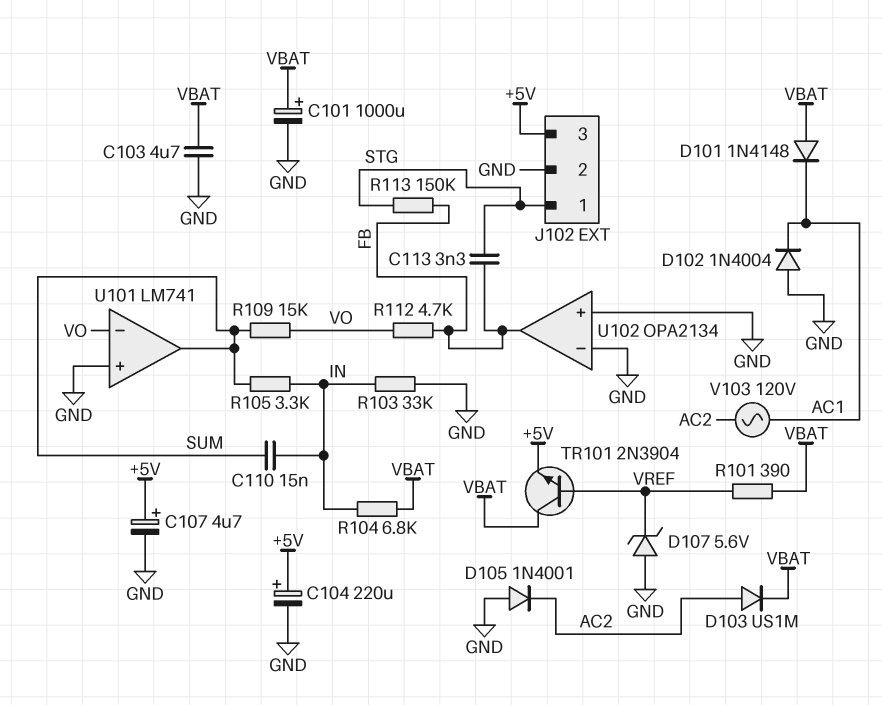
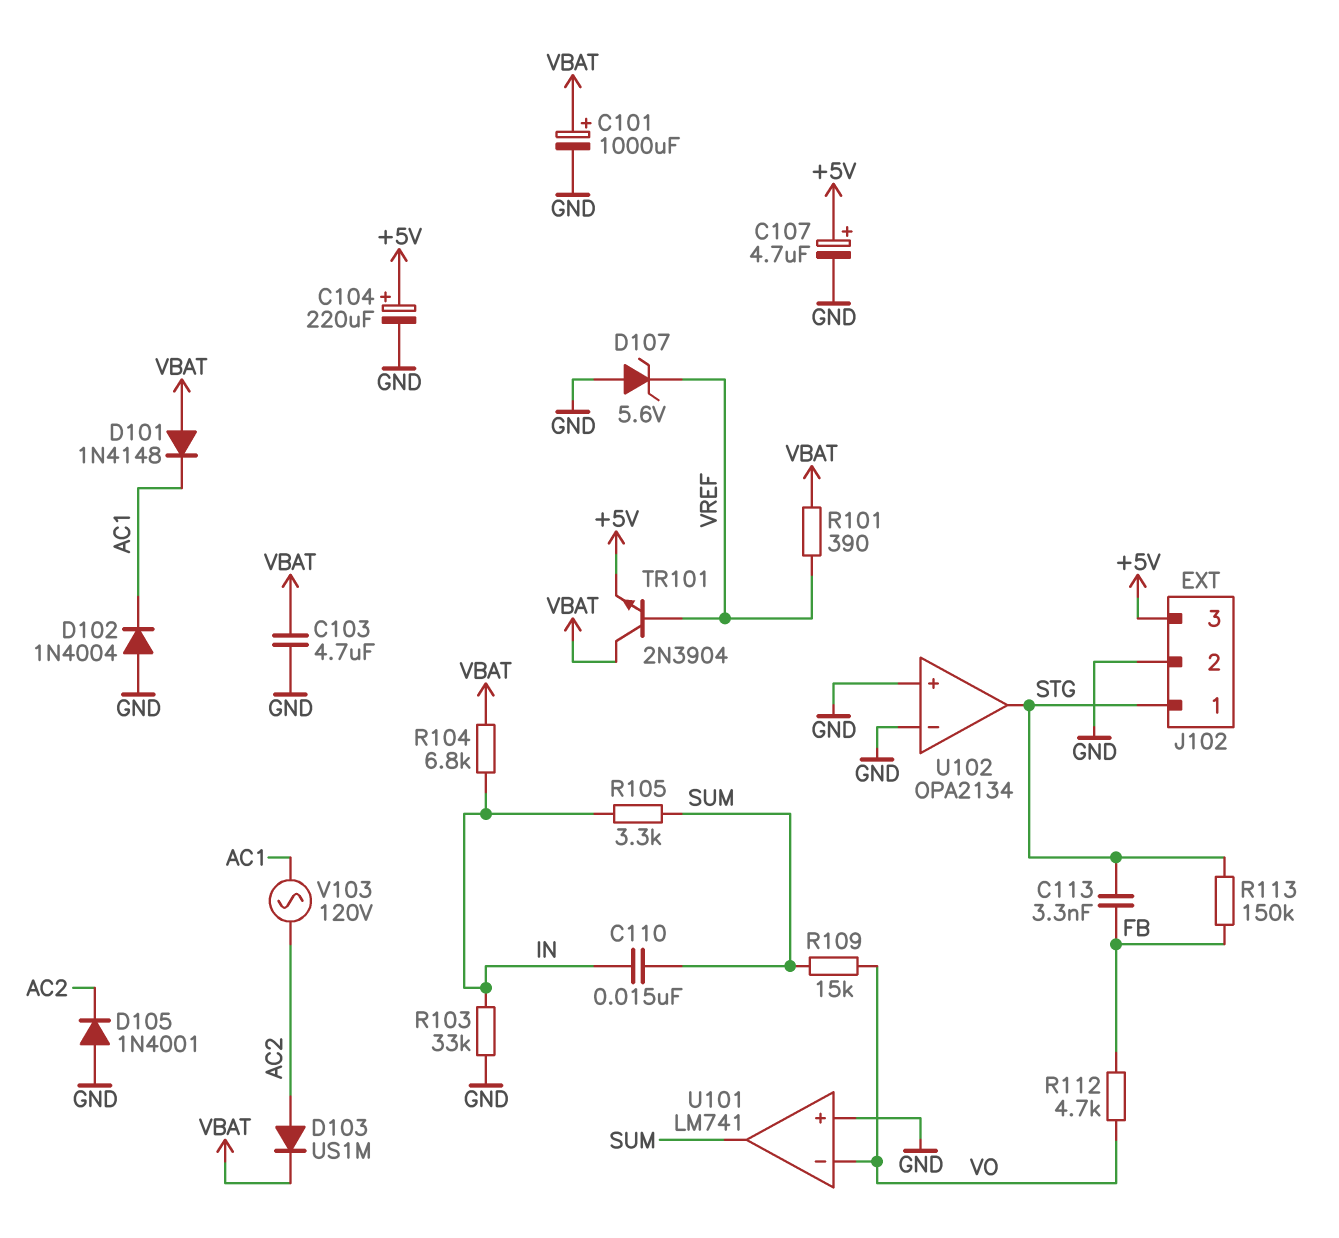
U102 pin out: FB -> STG

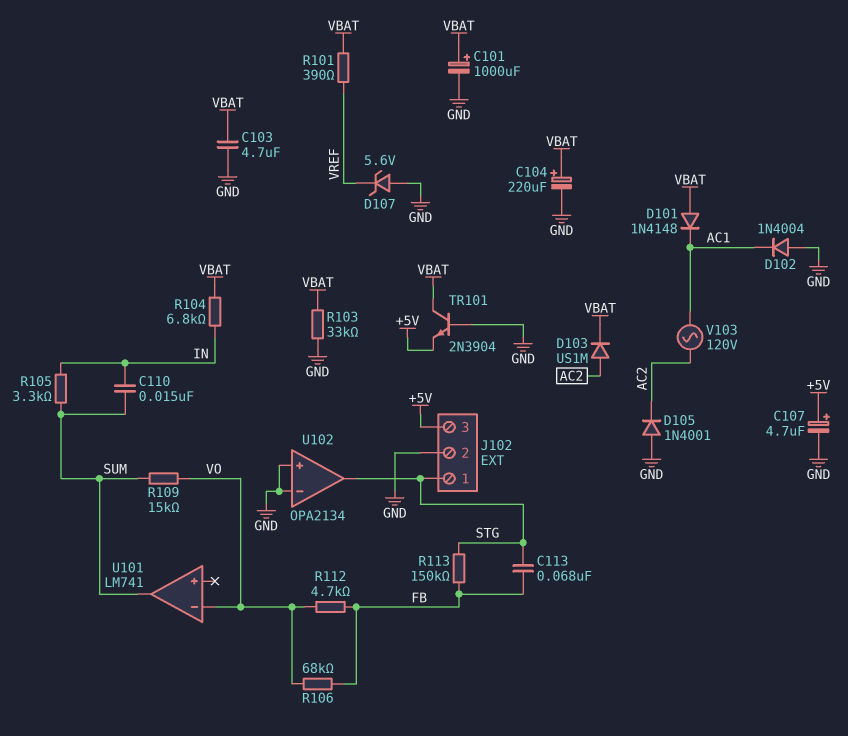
C104: 220uF (plus +5V, minus GND) -> 220uF (plus VBAT, minus GND)
C113: 3.3nF (FB, STG) -> 68nF (FB, STG)
R103: 33k (GND, IN) -> 33k (GND, VBAT)
R106: none -> 68k (FB, VO)
TR101: NPN 2N3904 (B VREF, C VBAT, E +5V) -> NPN 2N3904 (B GND, C VBAT, E +5V)
U101 pin in+: GND -> none

